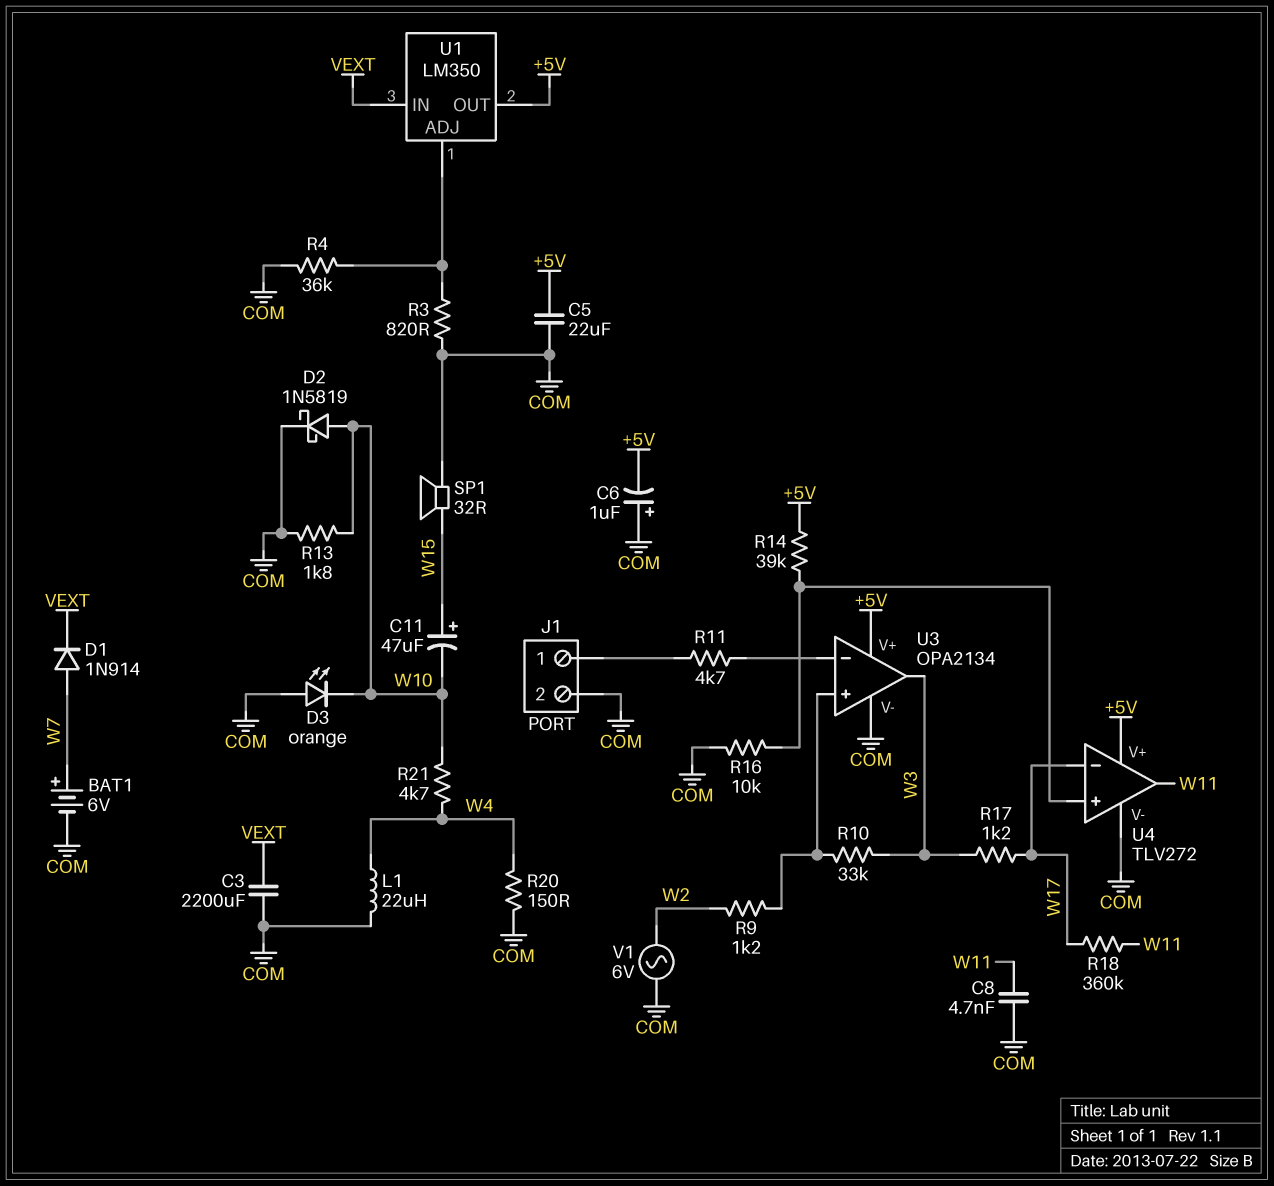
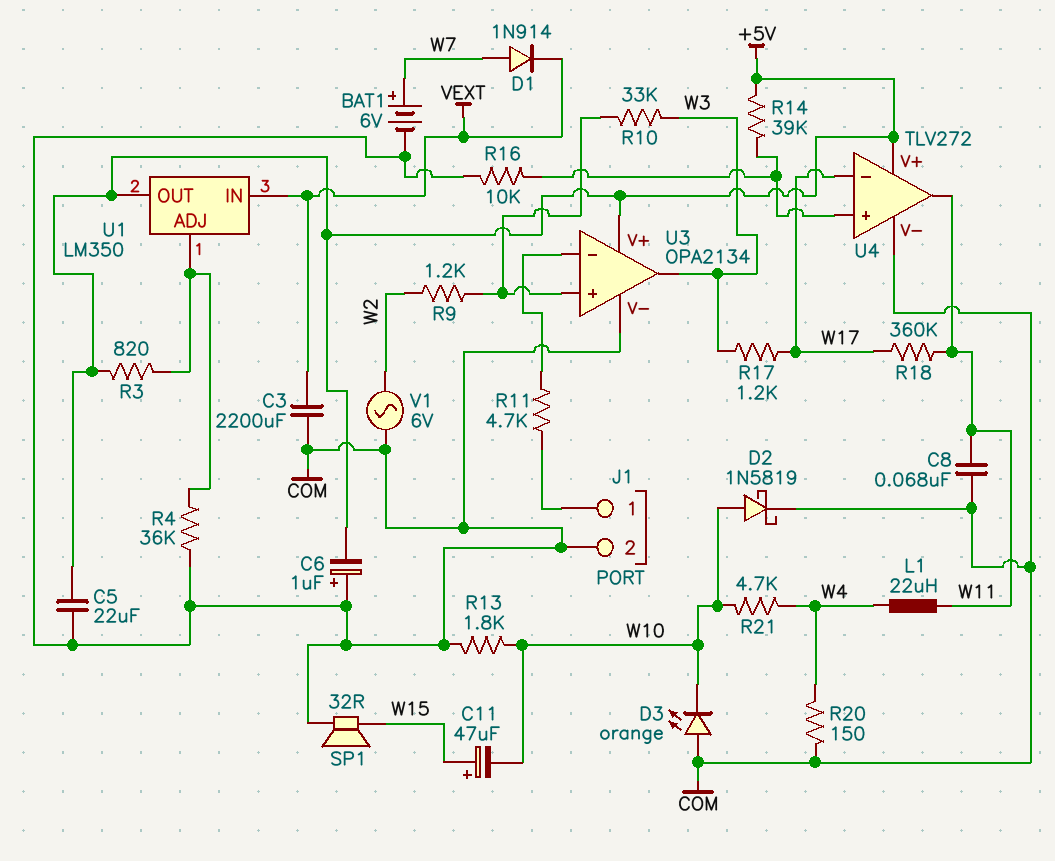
C8: 4.7nF (COM, W11) -> 68nF (COM, W11)
L1: 22uH (COM, W4) -> 22uH (W4, W11)
R3: 820 (COM, U1/ADJ) -> 820 (+5V, U1/ADJ)

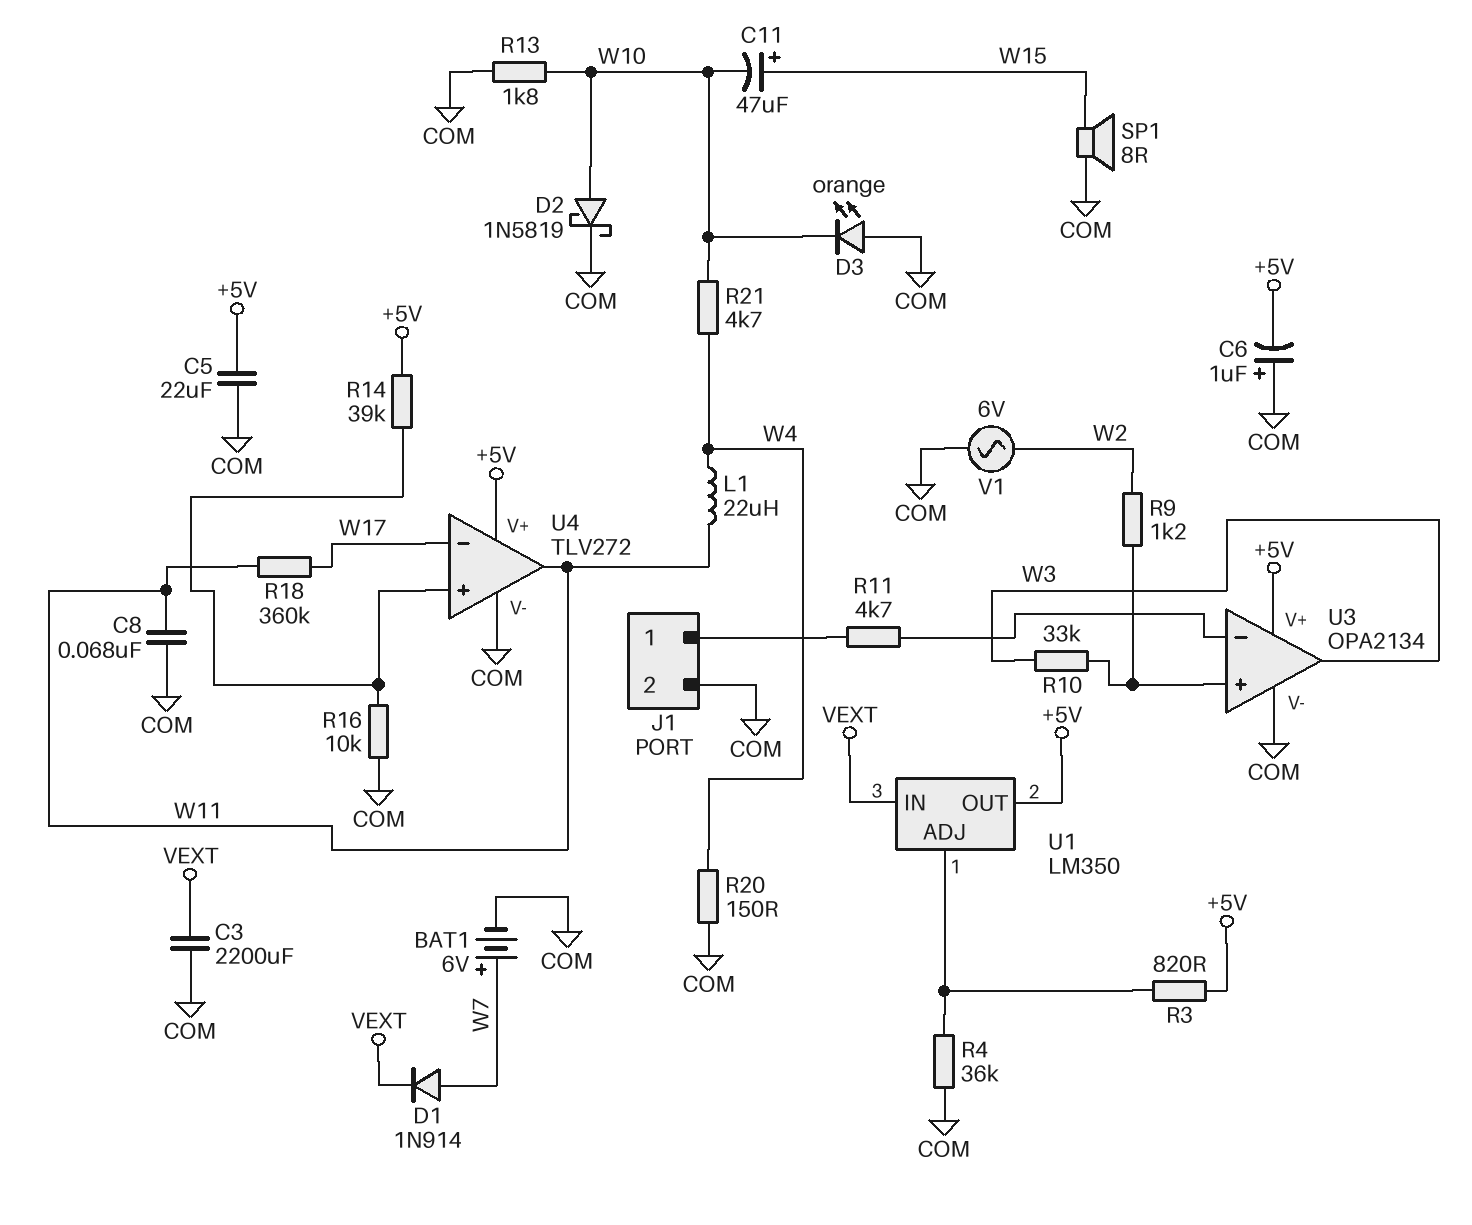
R17: 1.2k (W3, W17) -> none
SP1: speaker 32R (COM, W15) -> speaker 8R (COM, W15)

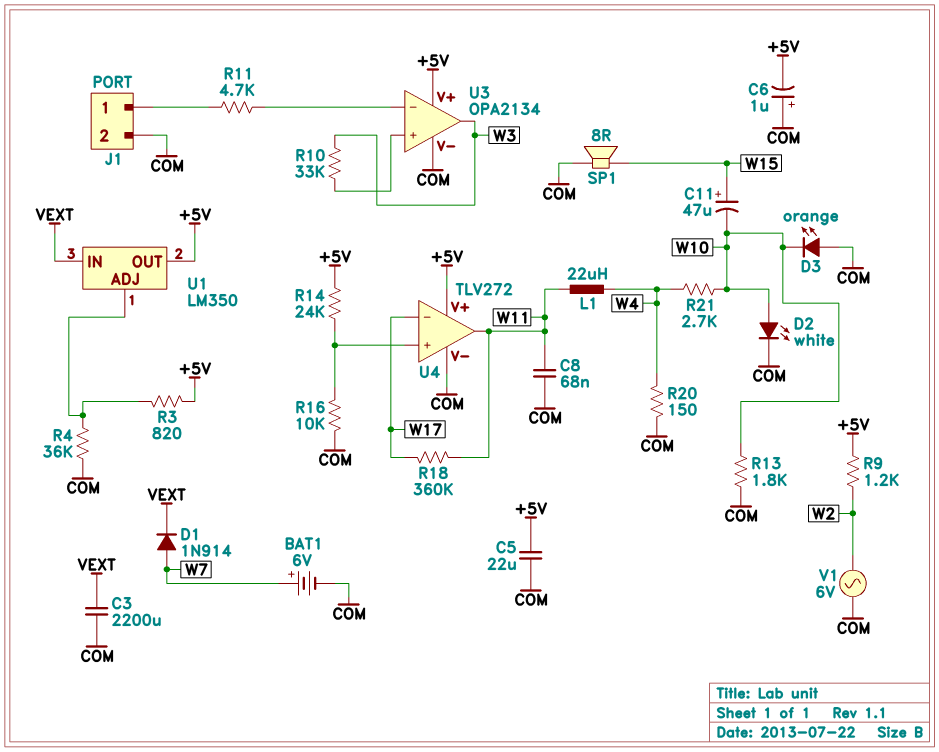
D2: schottky 1N5819 (A W10, K COM) -> LED white (A W10, K COM)
R9: 1.2k (U3/in+, W2) -> 1.2k (+5V, W2)
R14: 39k (+5V, U4/in+) -> 24k (+5V, U4/in+)
R21: 4.7k (W4, W10) -> 2.7k (W4, W10)

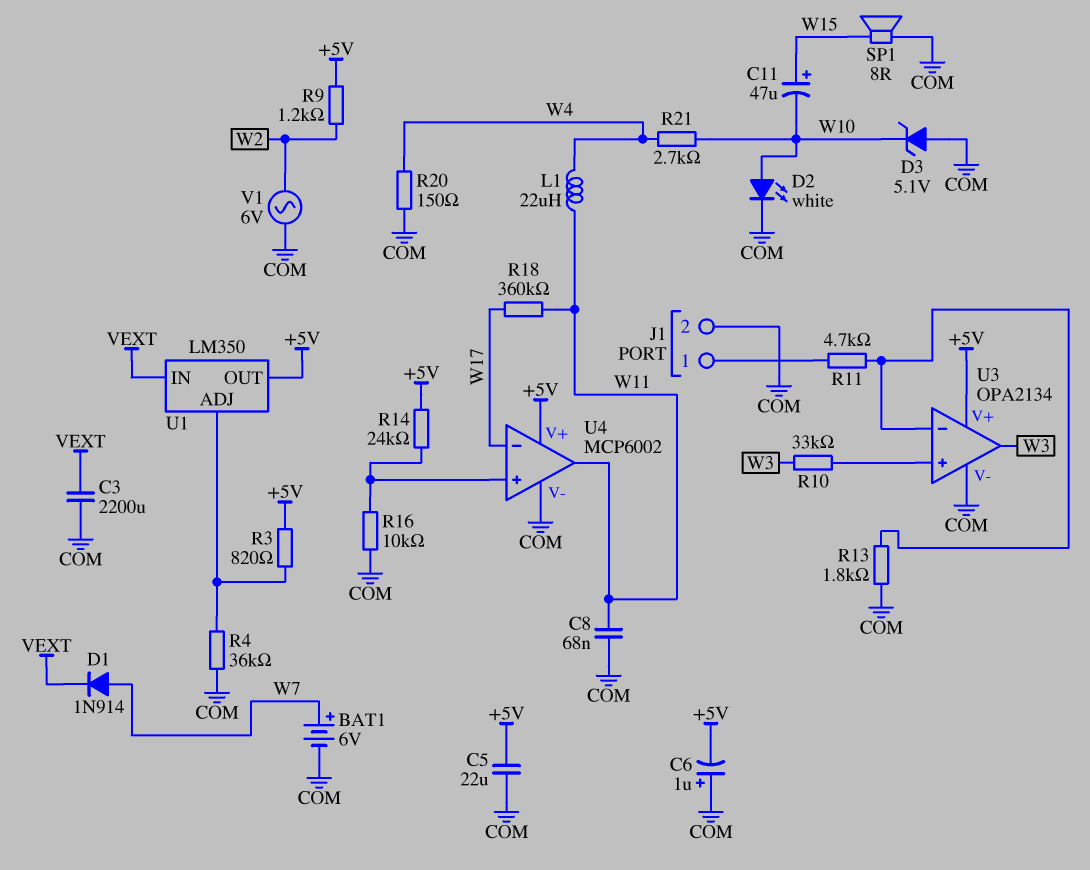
D3: LED orange (A COM, K W10) -> zener 5.1V (A COM, K W10)
R13: 1.8k (COM, W10) -> 1.8k (COM, U3/in-)
U4: TLV272 -> MCP6002

